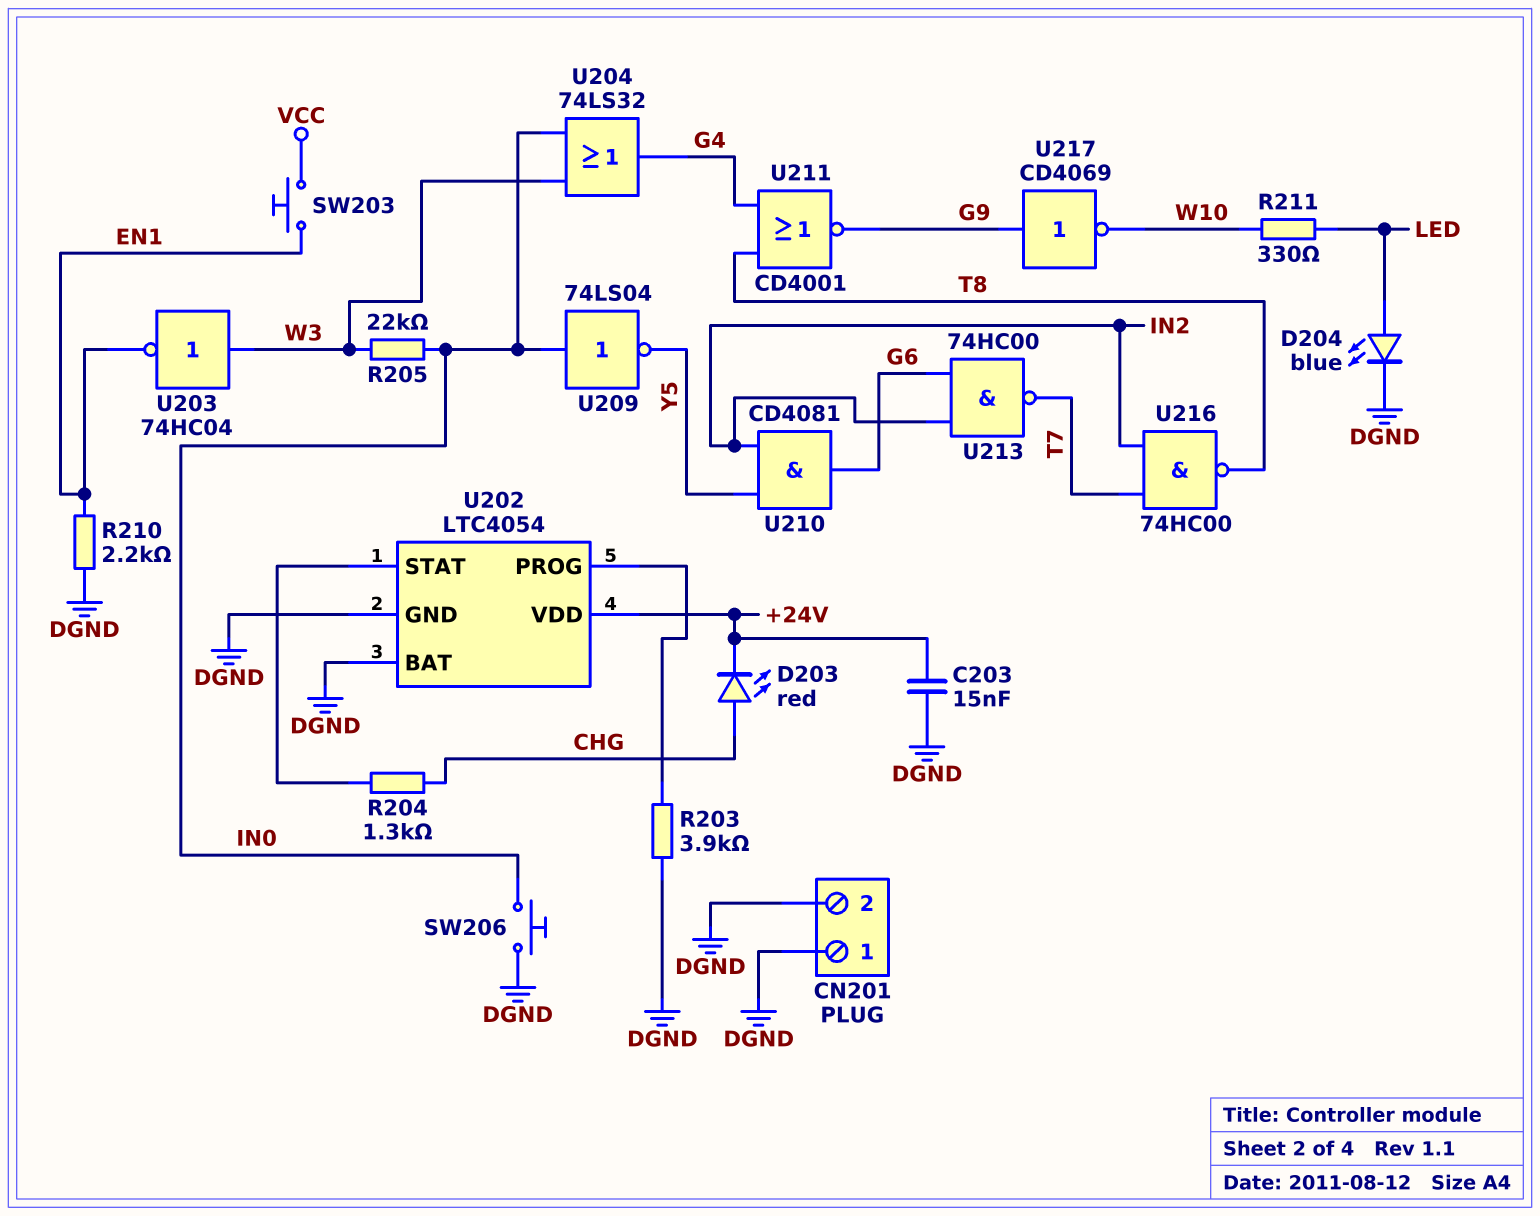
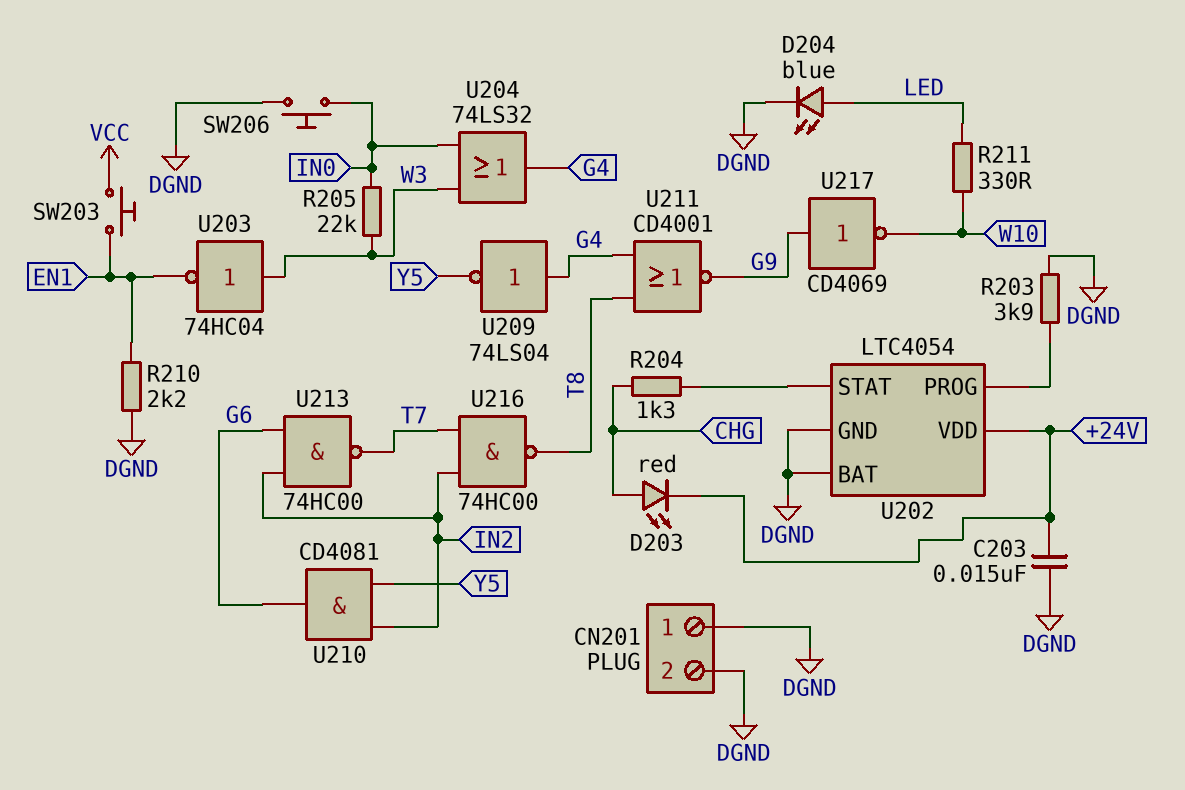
U209: NOT 74LS04 (in IN0, out Y5) -> NOT 74LS04 (in G4, out Y5)

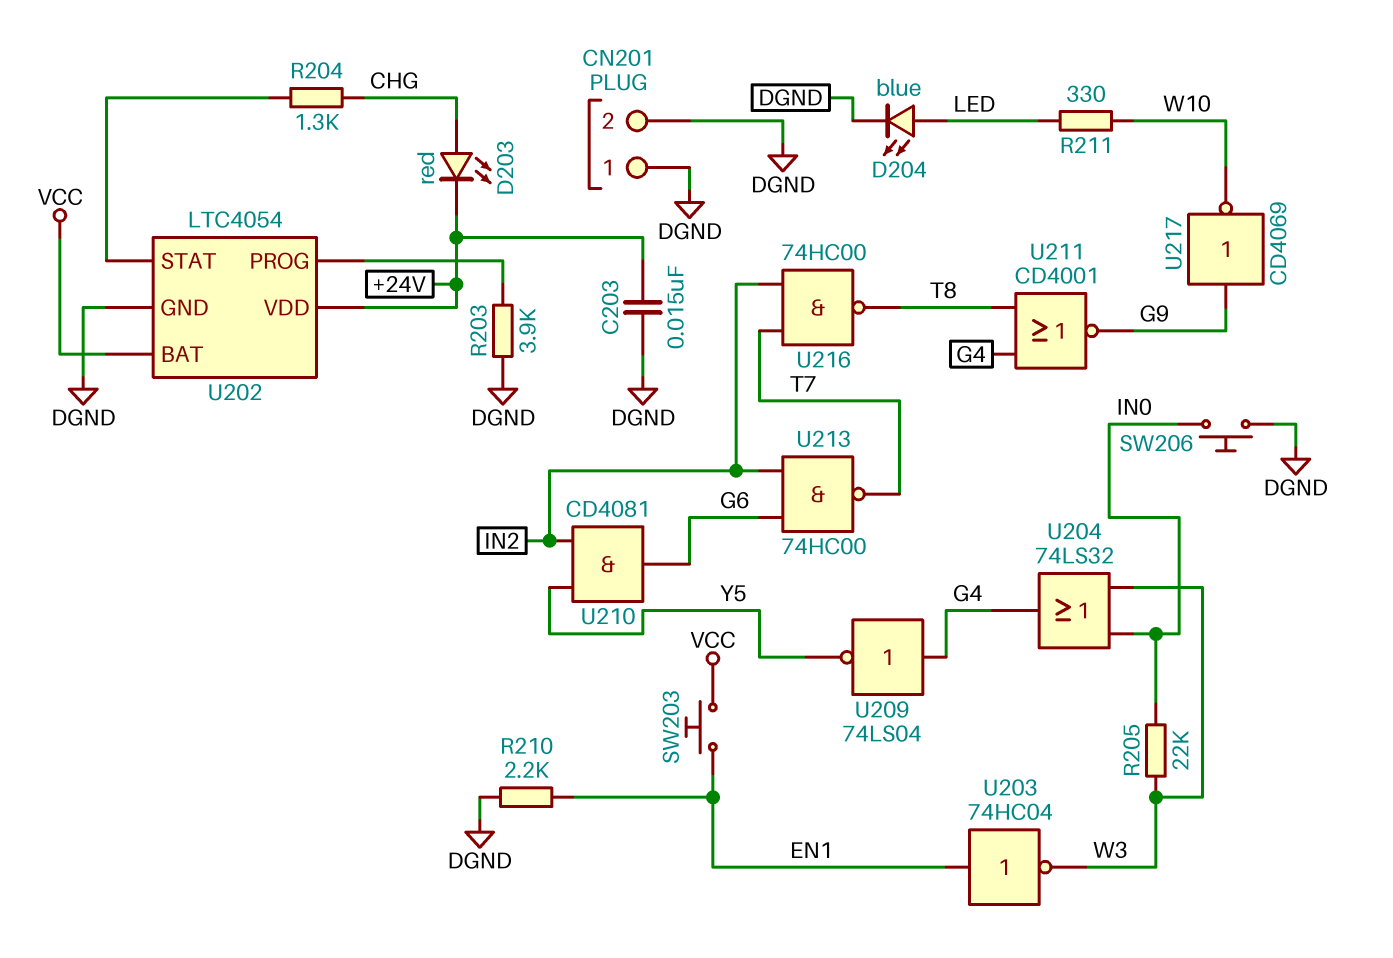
U202 pin BAT: DGND -> VCC
U203: NOT 74HC04 (in W3, out EN1) -> NOT 74HC04 (in EN1, out W3)

